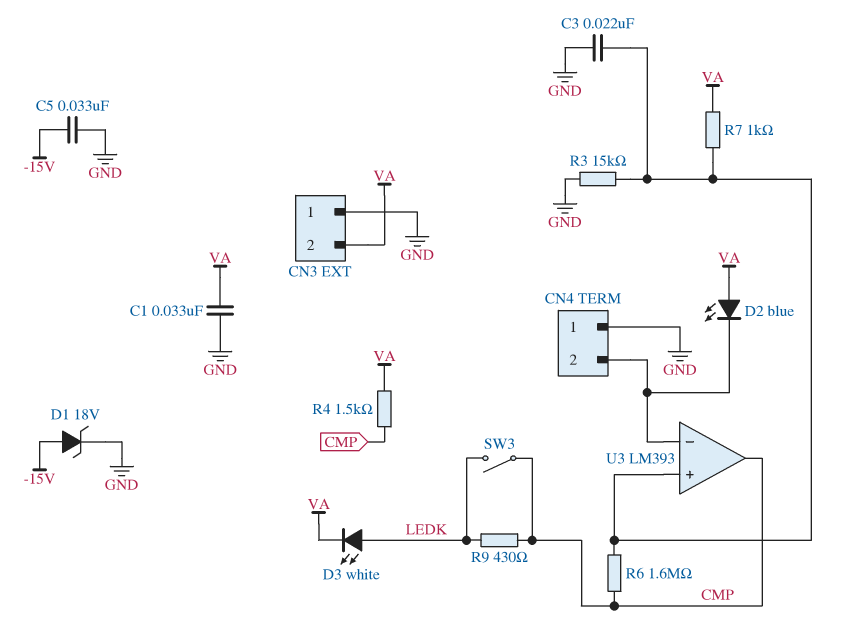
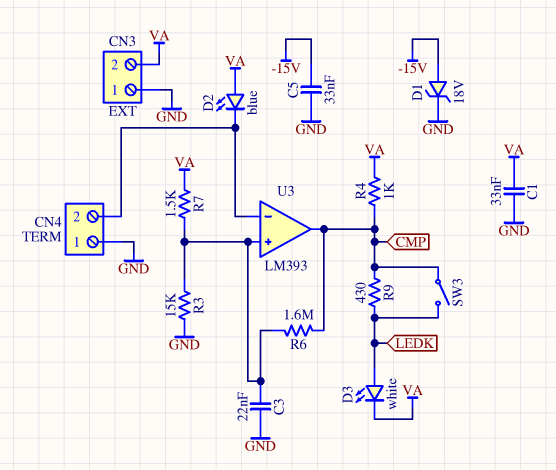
R4: 1.5k (CMP, VA) -> 1k (CMP, VA)
R7: 1k (U3/in+, VA) -> 1.5k (U3/in+, VA)

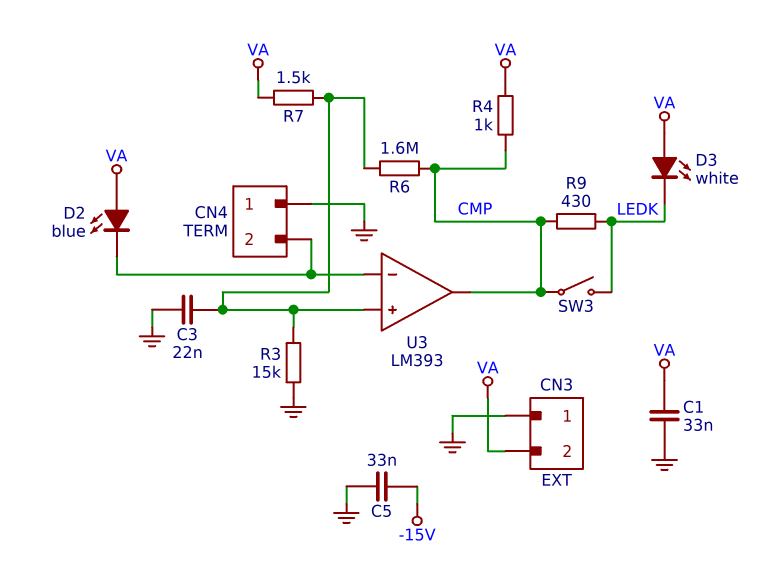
D1: zener 18V (A -15V, K GND) -> none
D3: LED white (A LEDK, K VA) -> LED white (A VA, K LEDK)

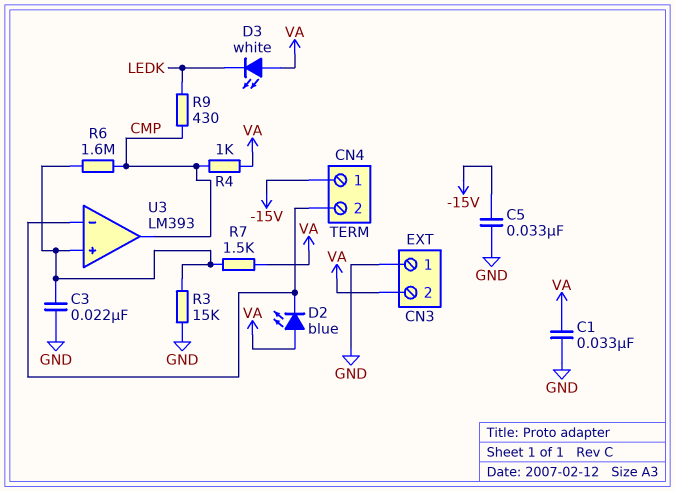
CN4 pin 1: GND -> -15V
SW3: switch (CMP, LEDK) -> none

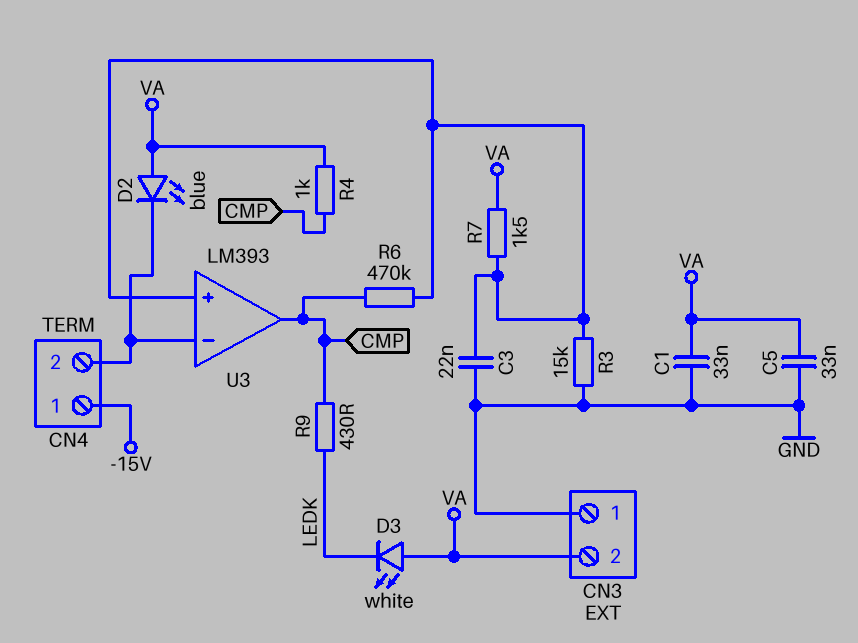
C5: 33nF (-15V, GND) -> 33nF (GND, VA)
R6: 1.6M (CMP, U3/in+) -> 470k (CMP, U3/in+)

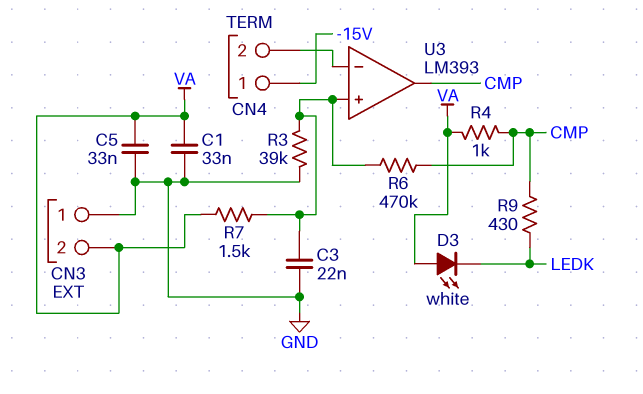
D2: LED blue (A VA, K CN4/2) -> none
R3: 15k (GND, U3/in+) -> 39k (GND, U3/in+)

